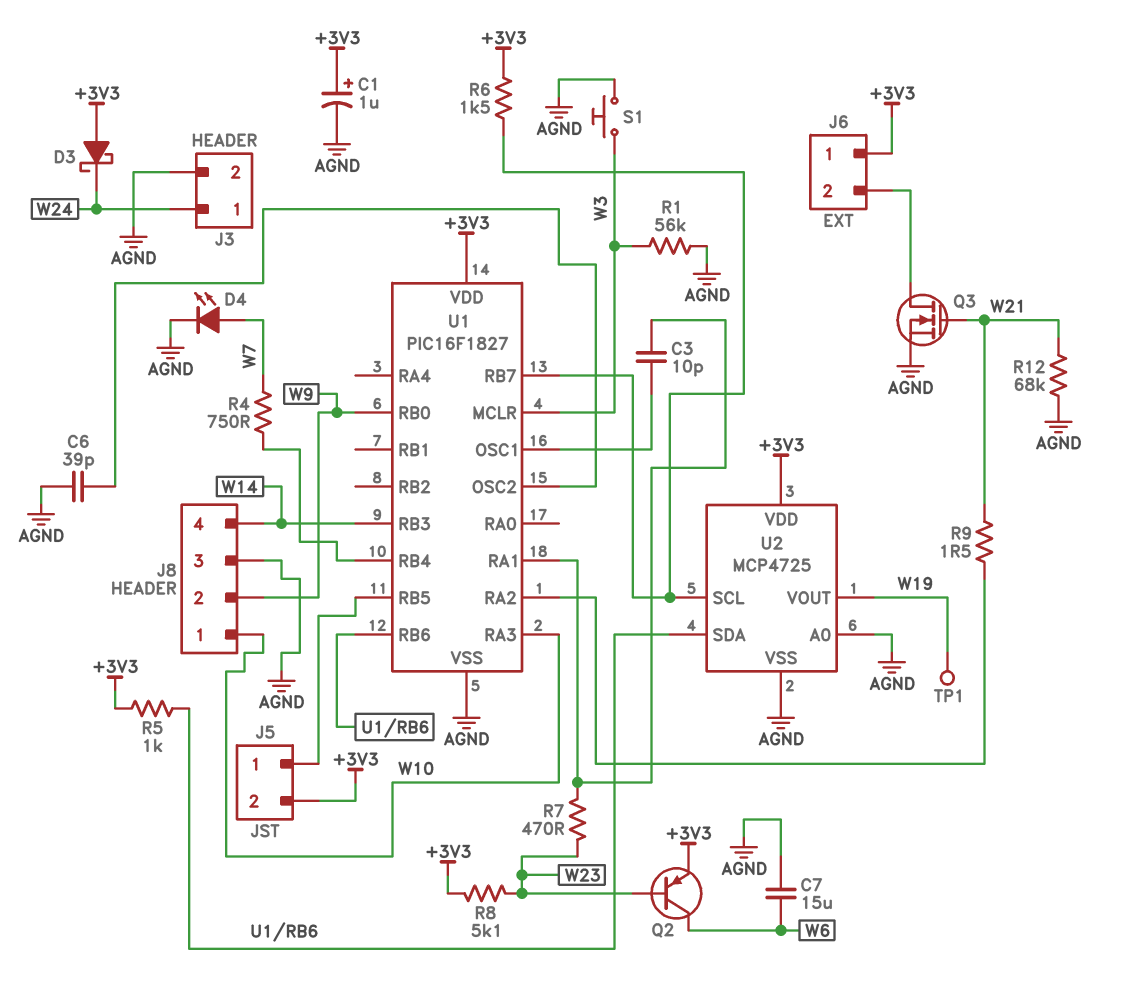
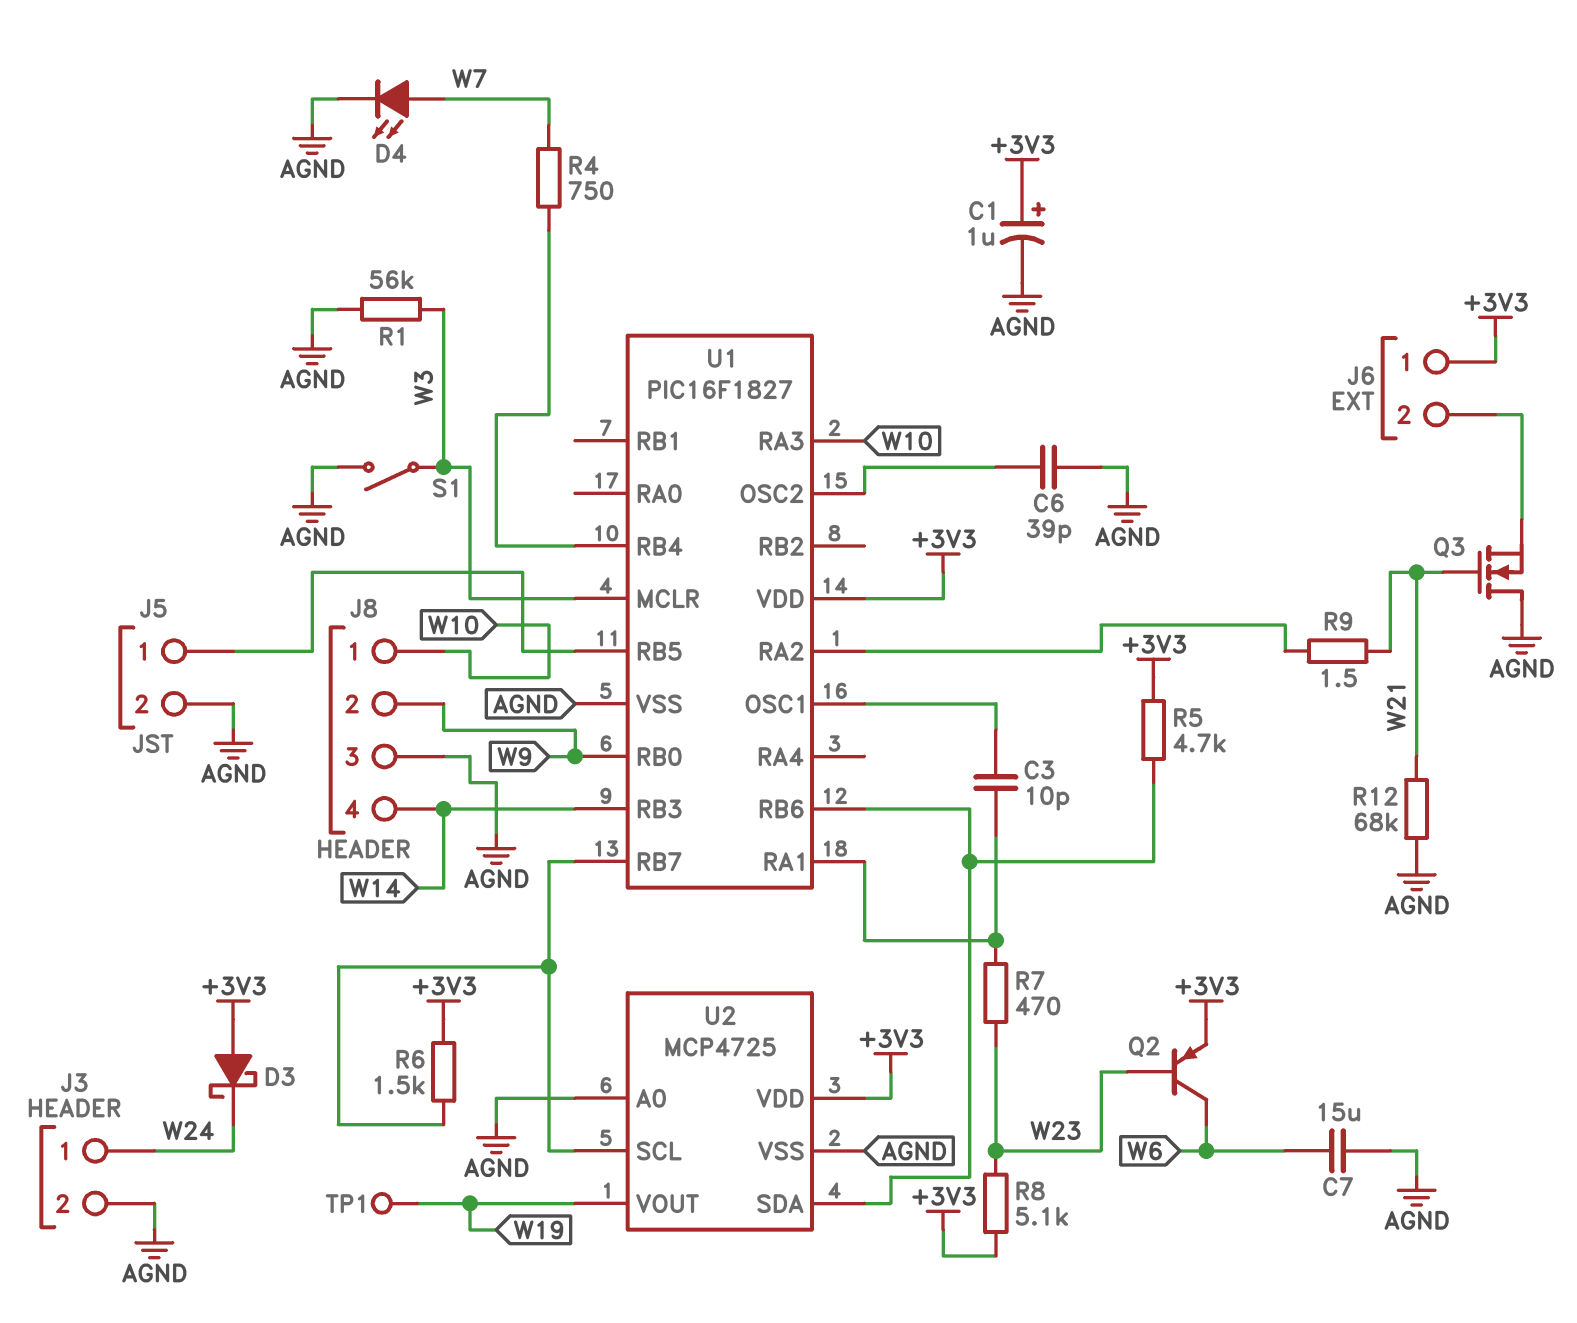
J5 pin 2: +3V3 -> AGND
Q3: NMOS (G W21, D J6/2, S AGND) -> NMOS (G W21, D AGND, S J6/2)
R5: 1k (+3V3, U1/RB6) -> 4.7k (+3V3, U1/RB6)
S1: button (AGND, W3) -> switch (AGND, W3)

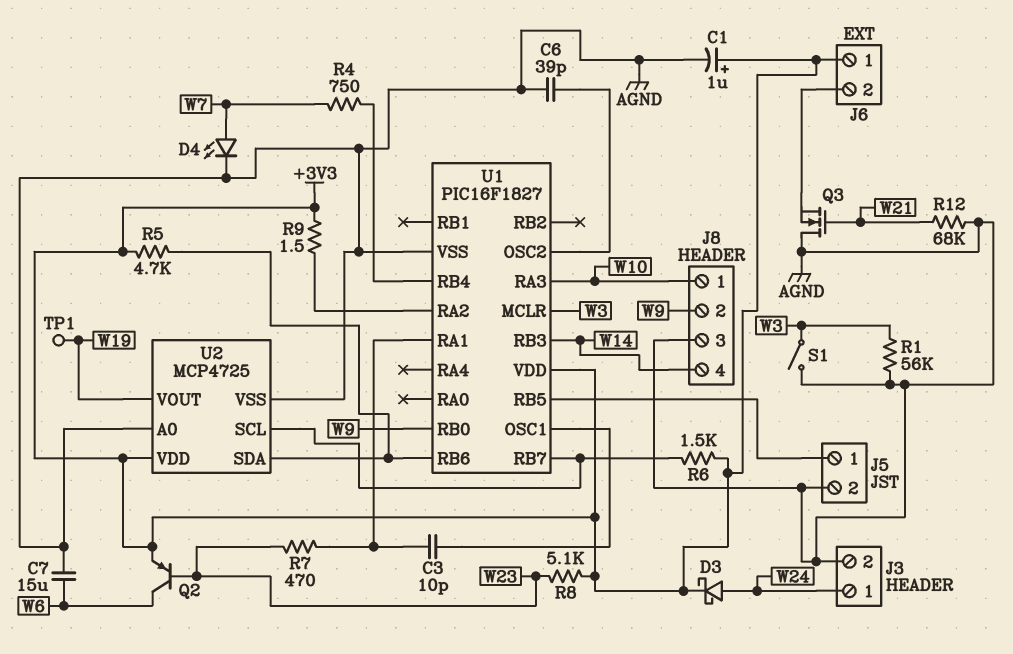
D3: schottky (A +3V3, K W24) -> schottky (A W24, K +3V3)
R9: 1.5 (U1/RA2, W21) -> 1.5 (+3V3, U1/RA2)

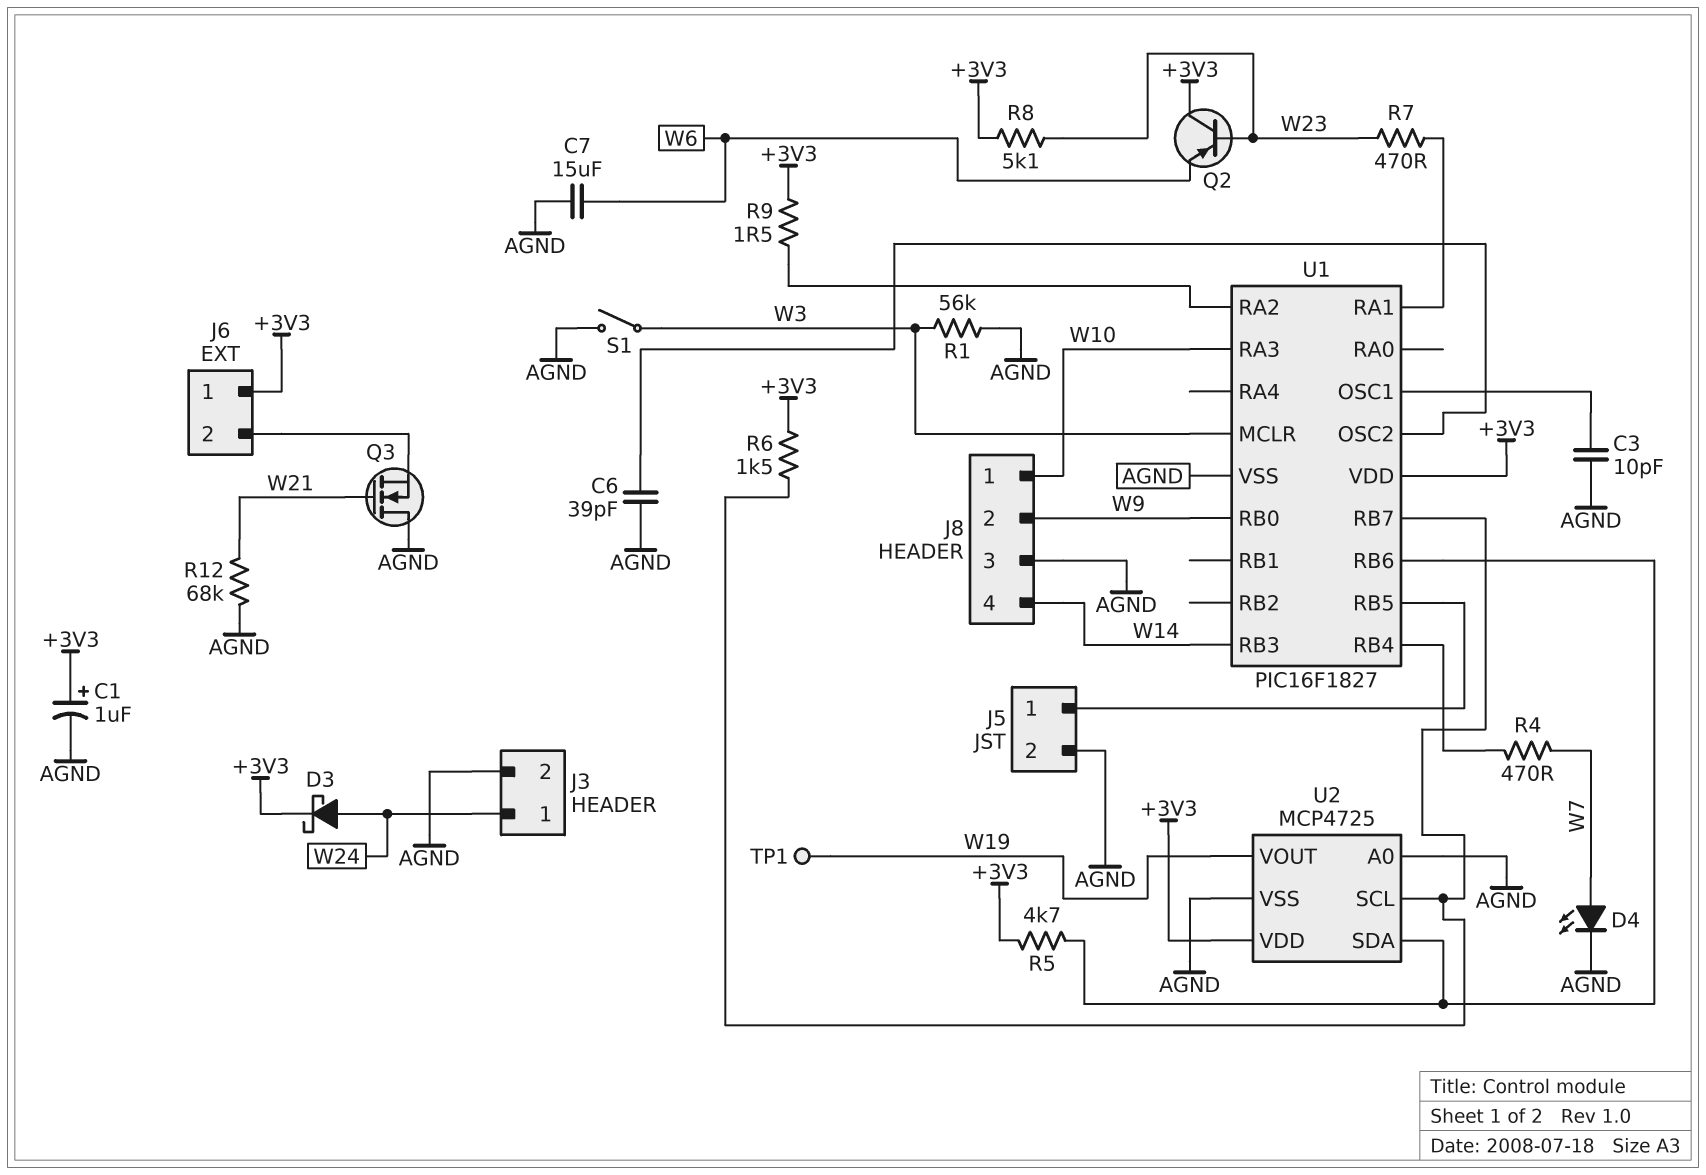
C3: 10pF (U1/OSC1, U1/RA1) -> 10pF (AGND, U1/OSC1)
Q2: PNP (B W23, C W6, E +3V3) -> PNP (B W23, C +3V3, E W6)
R4: 750 (U1/RB4, W7) -> 470 (U1/RB4, W7)

